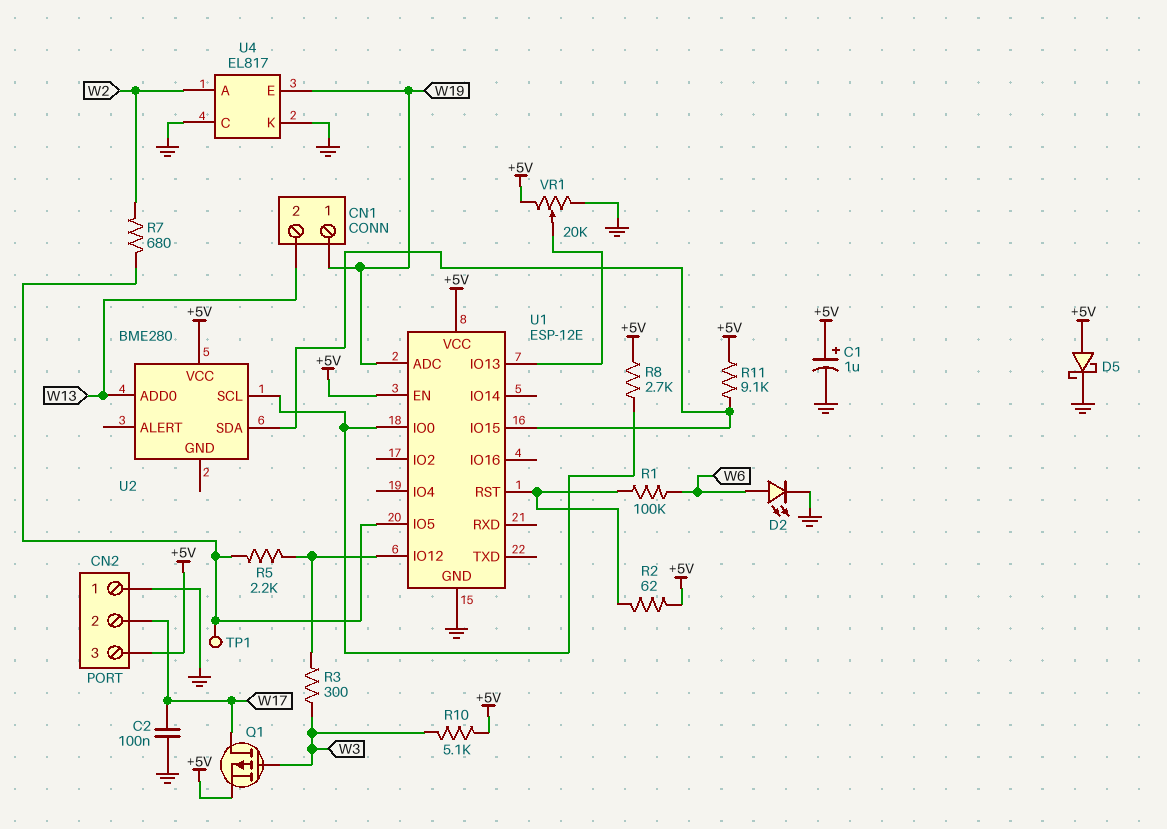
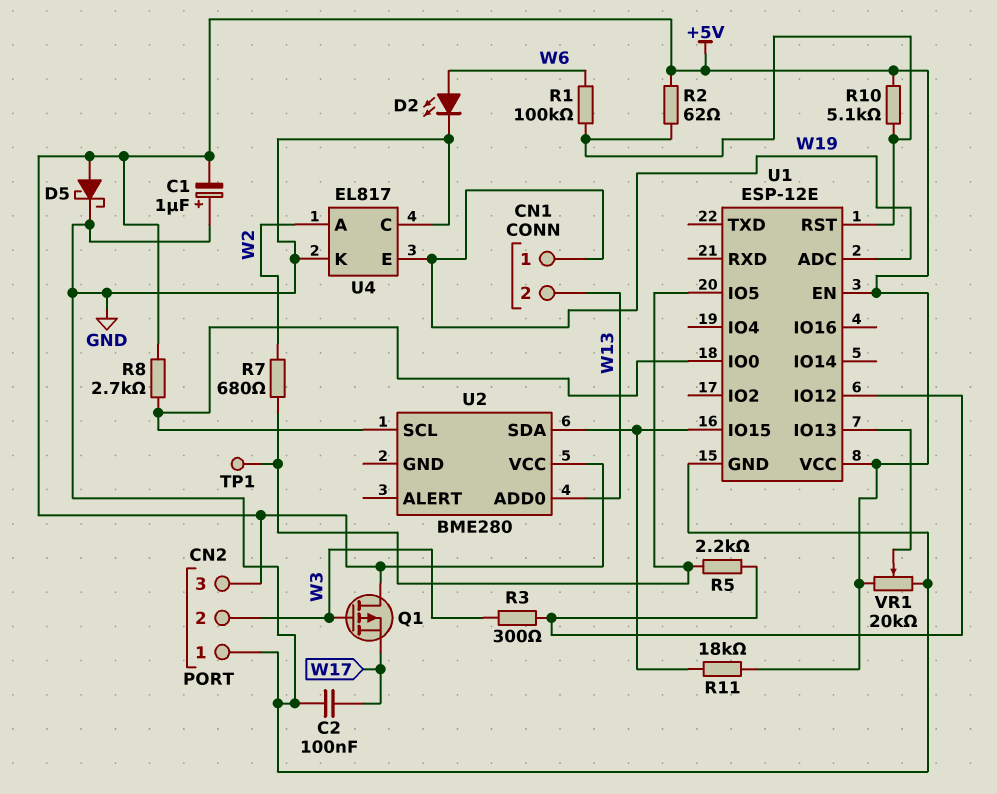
C1: 1uF (plus +5V, minus GND) -> 1uF (plus GND, minus +5V)
CN2 pin 2: W17 -> W3
Q1: PMOS (G W3, D W17, S +5V) -> PMOS (G W3, D +5V, S W17)
R10: 5.1k (+5V, W3) -> 5.1k (+5V, U1/RST)
R11: 9.1k (+5V, U1/IO15) -> 18k (+5V, U1/IO15)

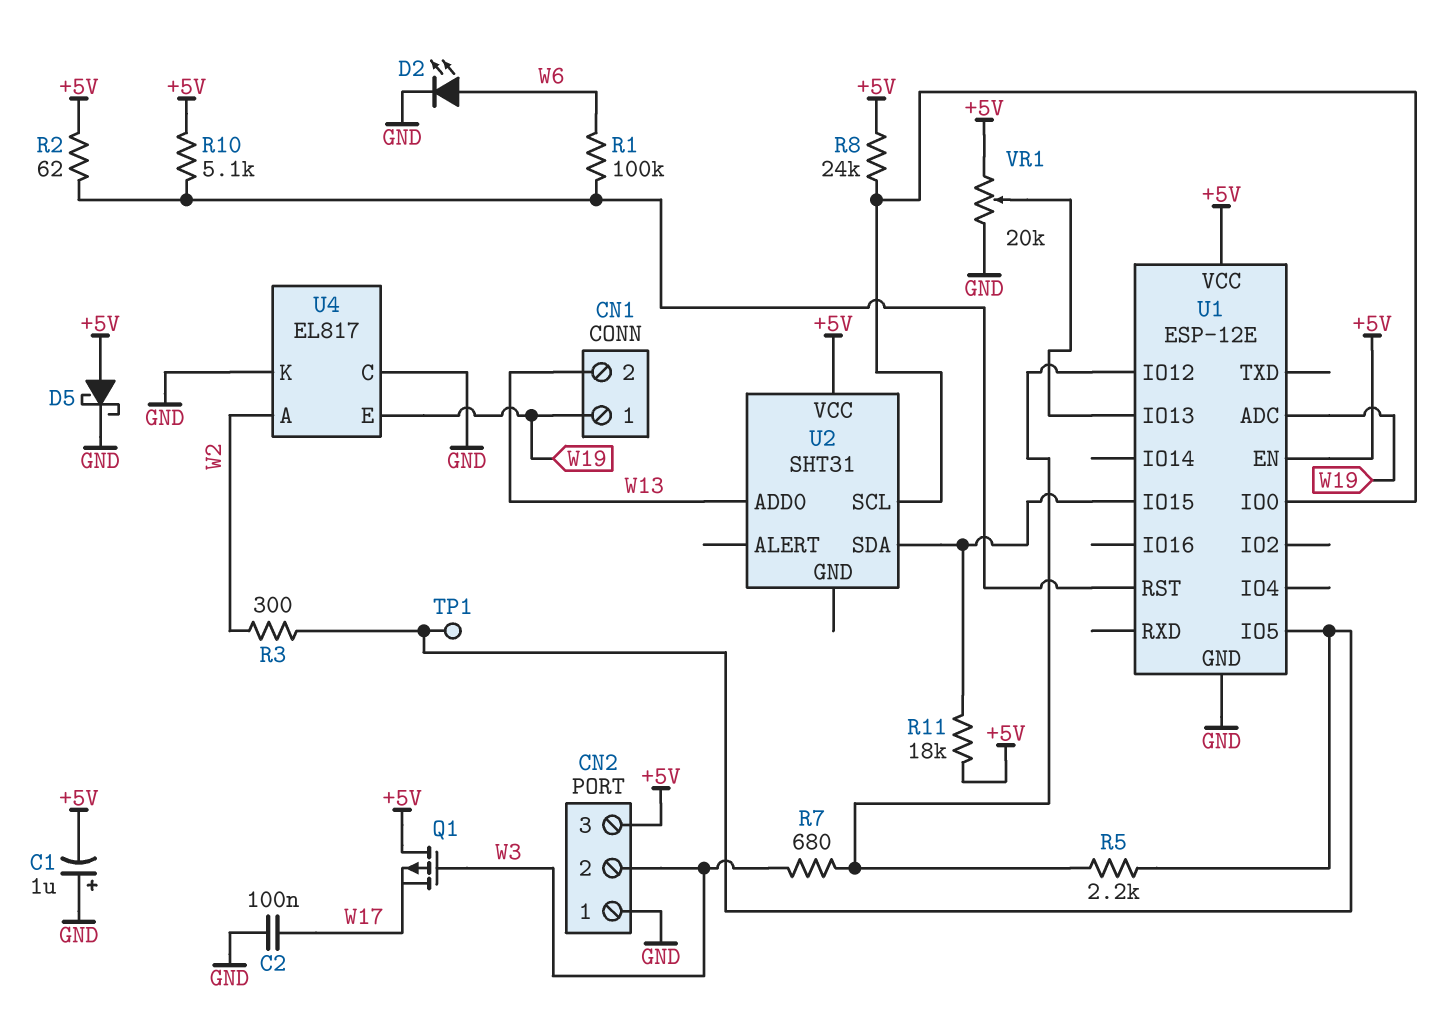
R3: 300 (U1/IO12, W3) -> 300 (U1/IO5, W2)
R7: 680 (U1/IO5, W2) -> 680 (U1/IO12, W3)
R8: 2.7k (+5V, U1/IO0) -> 24k (+5V, U1/IO0)
U2: BME280 -> SHT31

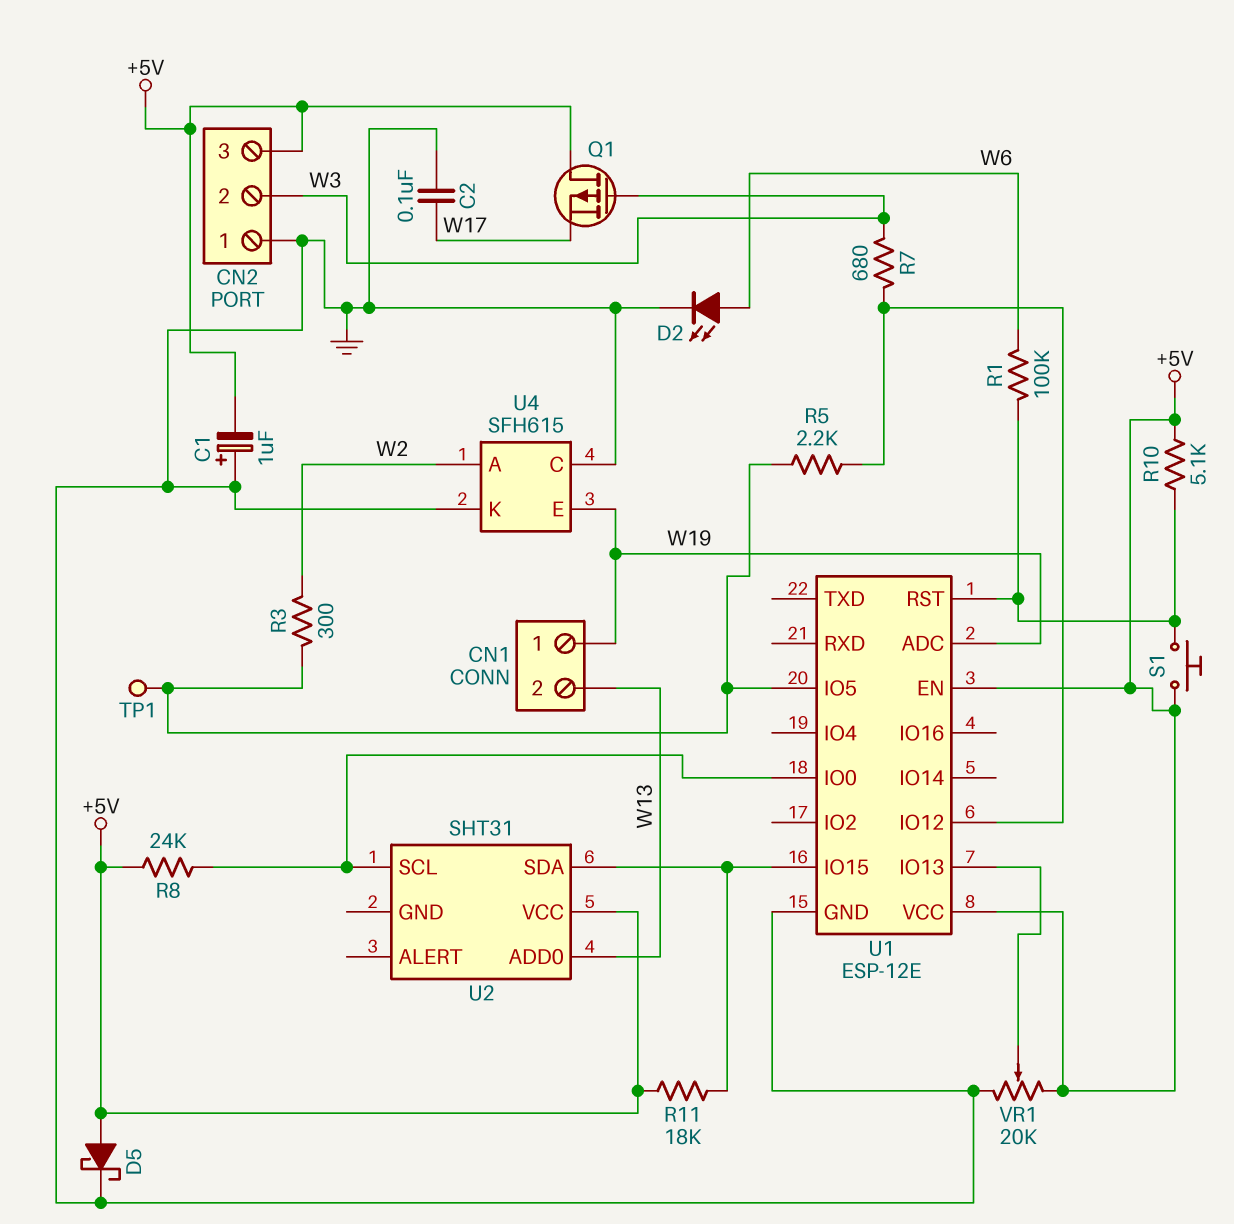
R2: 62 (+5V, U1/RST) -> none
S1: none -> button (+5V, U1/RST)
U4: EL817 -> SFH615

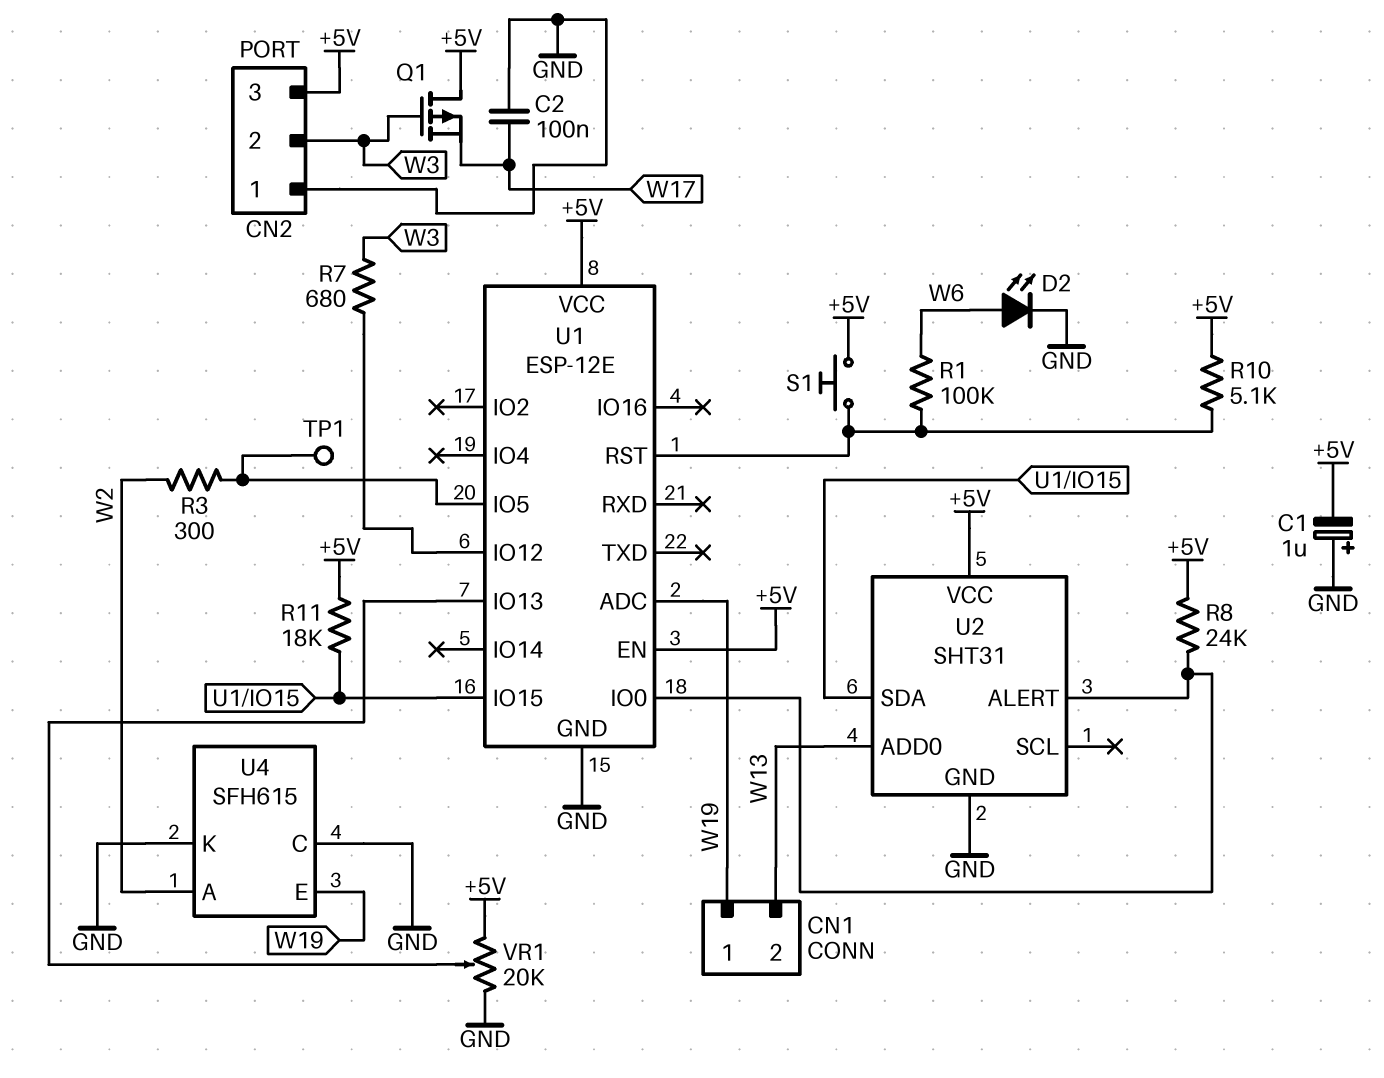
D5: schottky (A +5V, K GND) -> none
R5: 2.2k (U1/IO5, U1/IO12) -> none
U2 pin ALERT: none -> U1/IO0
U2 pin GND: none -> GND
U2 pin SCL: U1/IO0 -> none

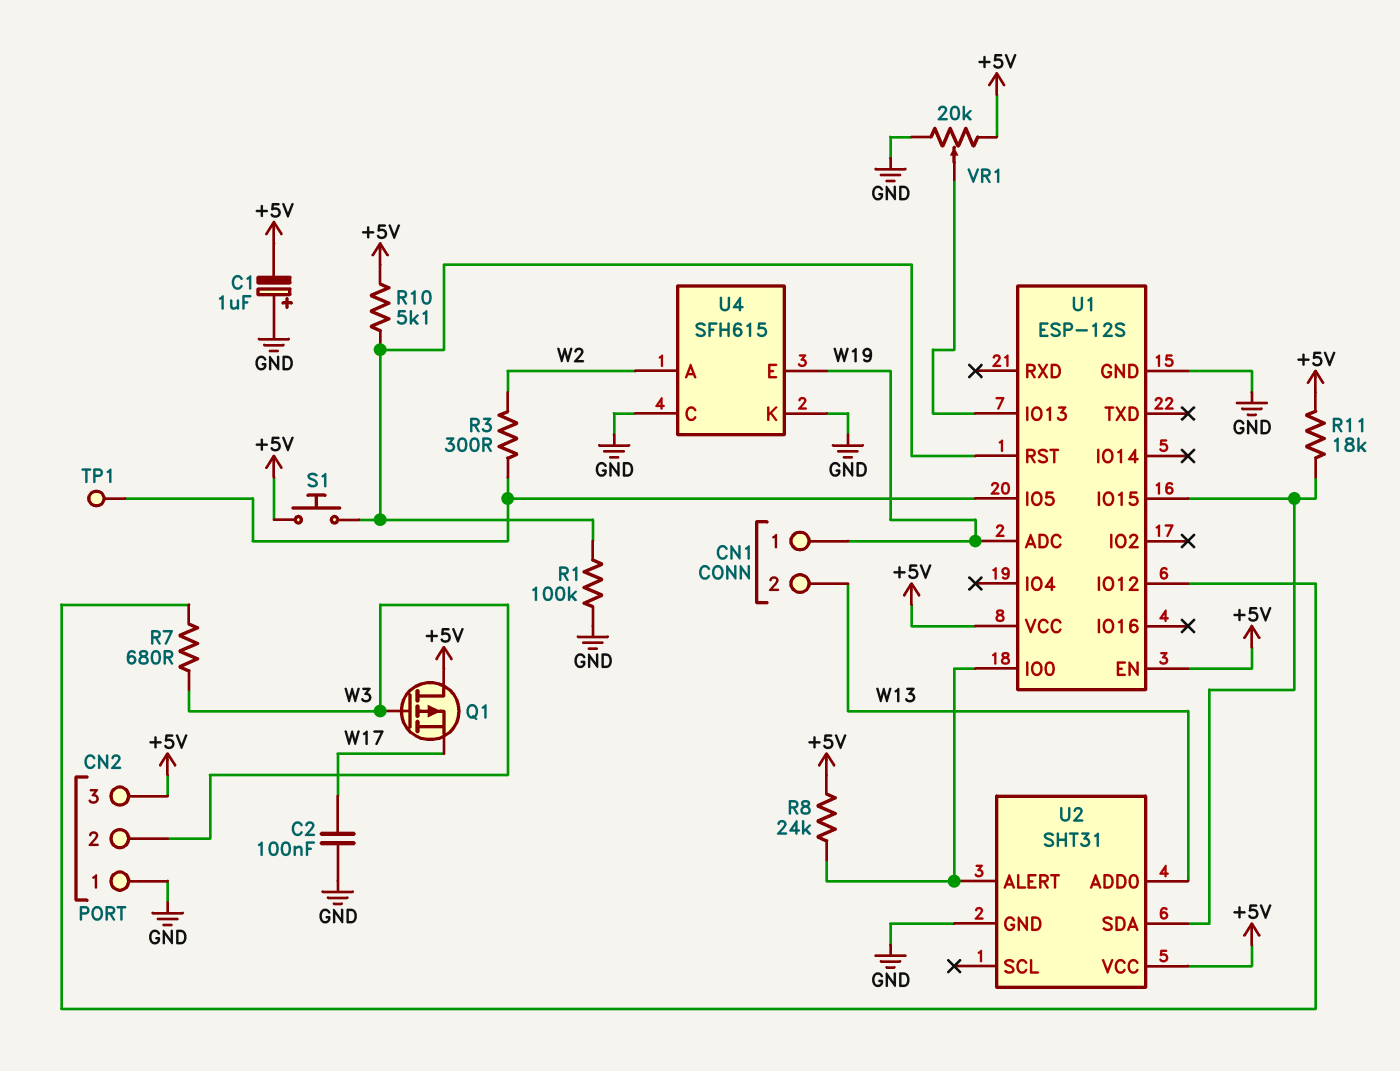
D2: LED (A W6, K GND) -> none
R1: 100k (U1/RST, W6) -> 100k (GND, U1/RST)
U1: ESP-12E -> ESP-12S

